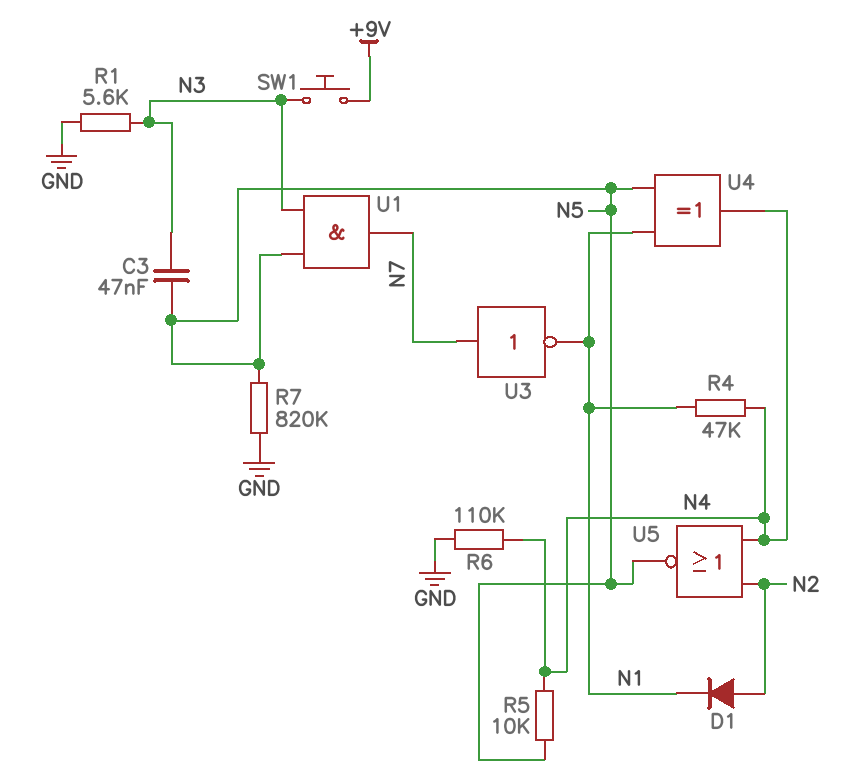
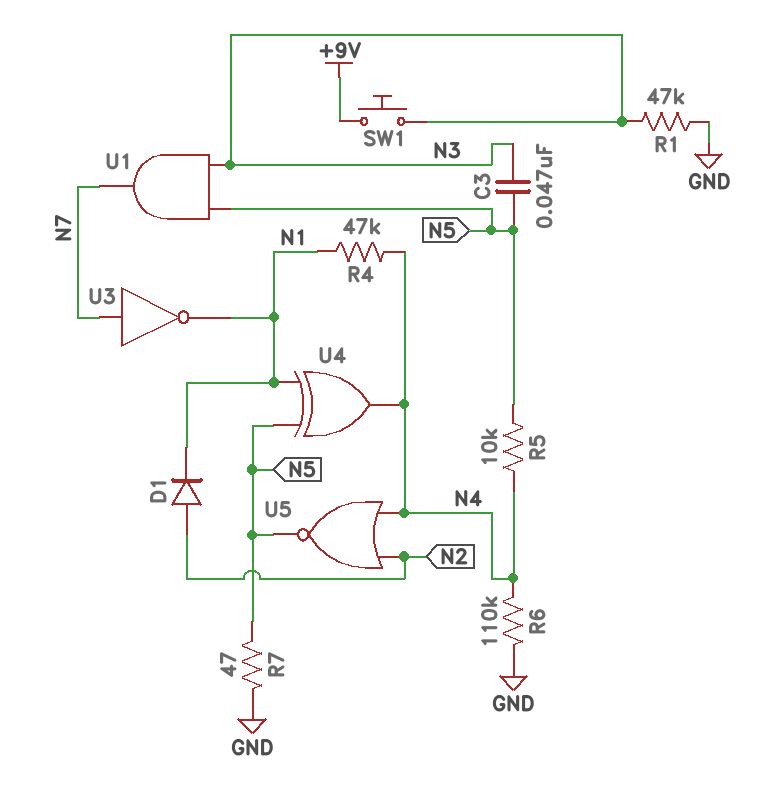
R1: 5.6k (GND, N3) -> 47k (GND, N3)
R7: 820k (GND, N5) -> 47 (GND, N5)

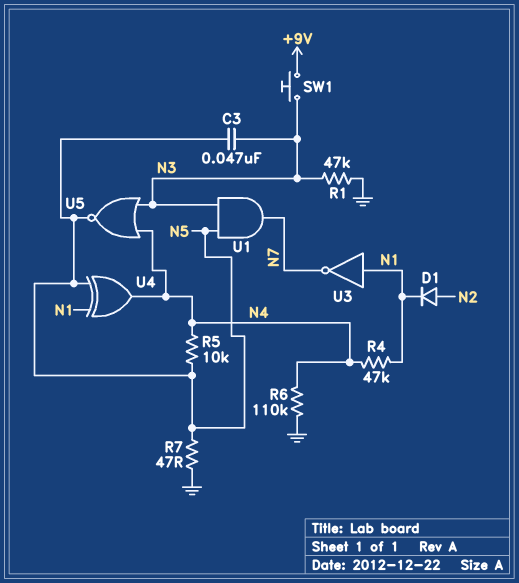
U3: NOT (in N7, out N1) -> NOT (in N1, out N7)
U5: NOR (in N2, in N4, out N5) -> NOR (in N3, in N4, out N5)

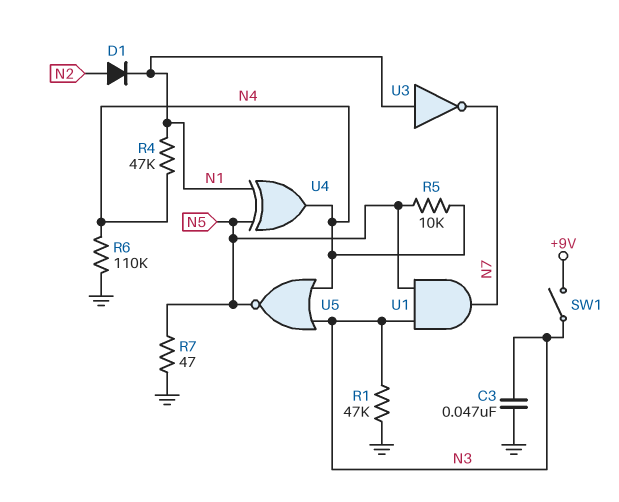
C3: 47nF (N3, N5) -> 47nF (GND, N3)
SW1: button (+9V, N3) -> switch (+9V, N3)

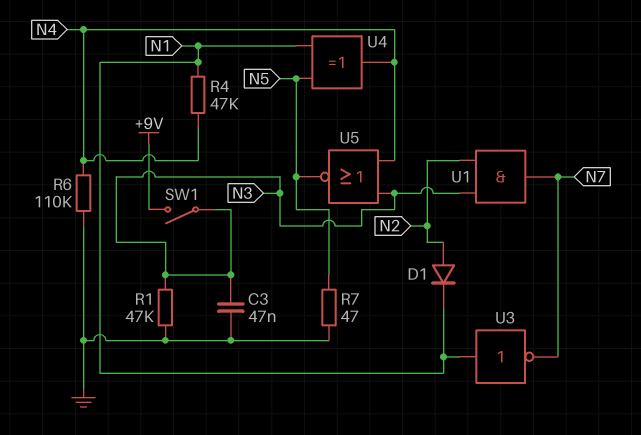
R5: 10k (N4, N5) -> none
U1: AND (in N3, in N5, out N7) -> AND (in N2, in N3, out N7)

